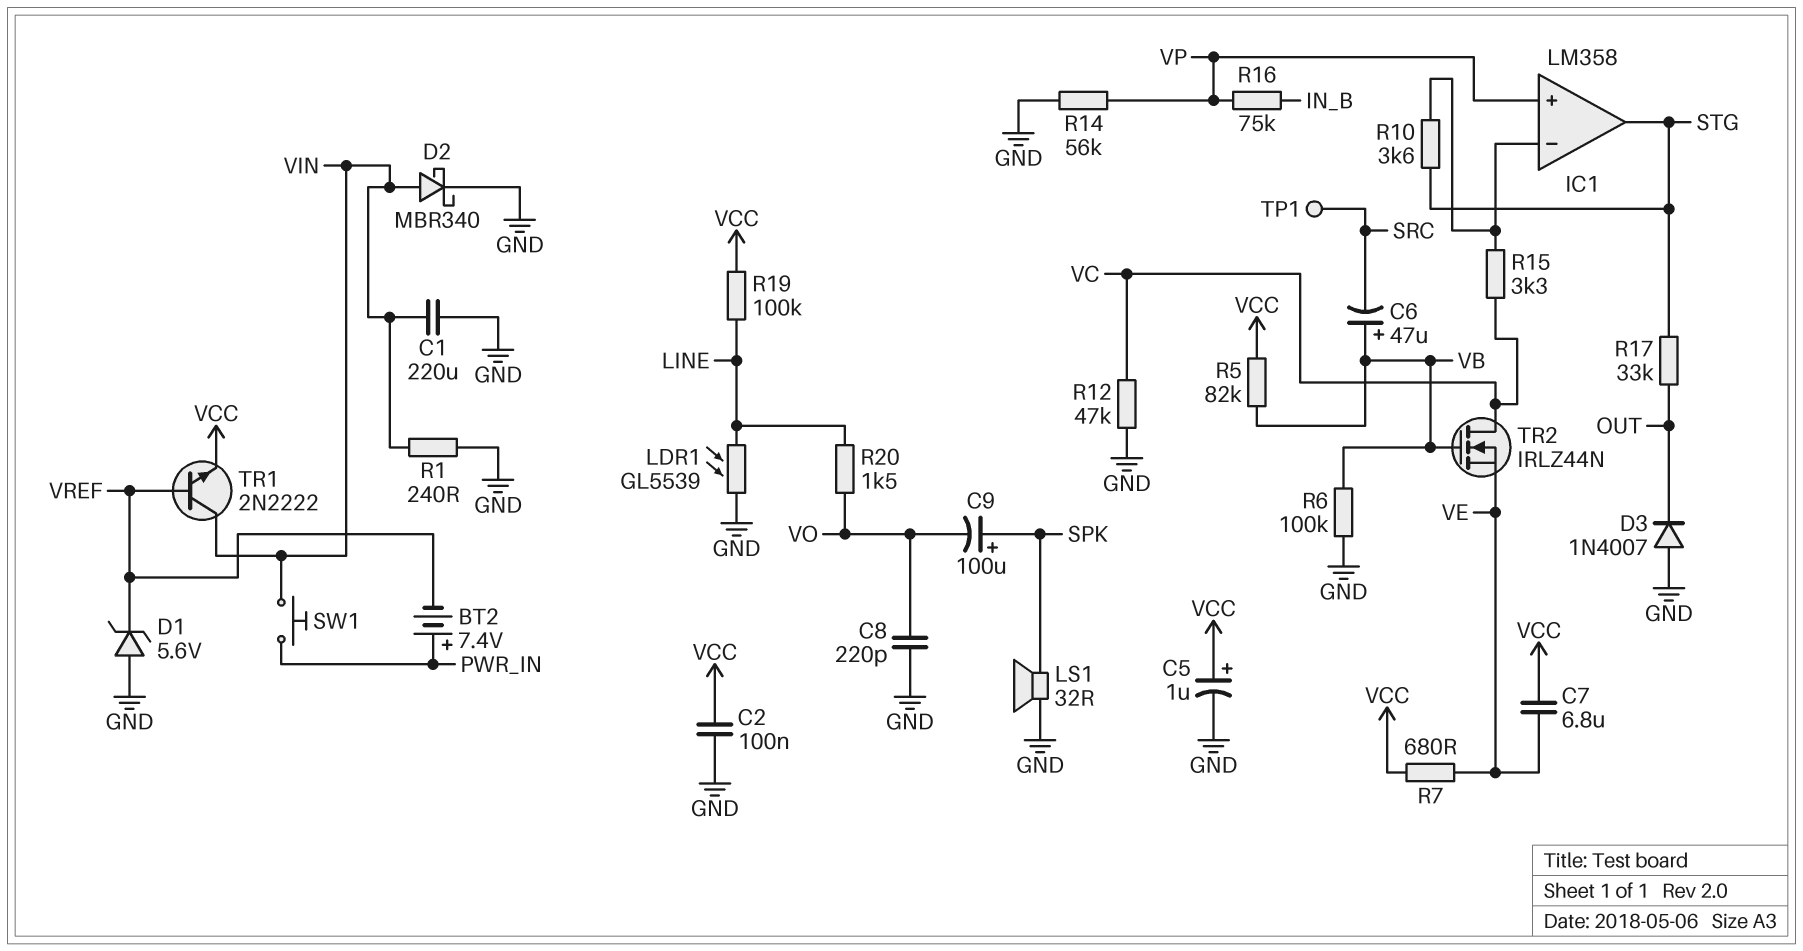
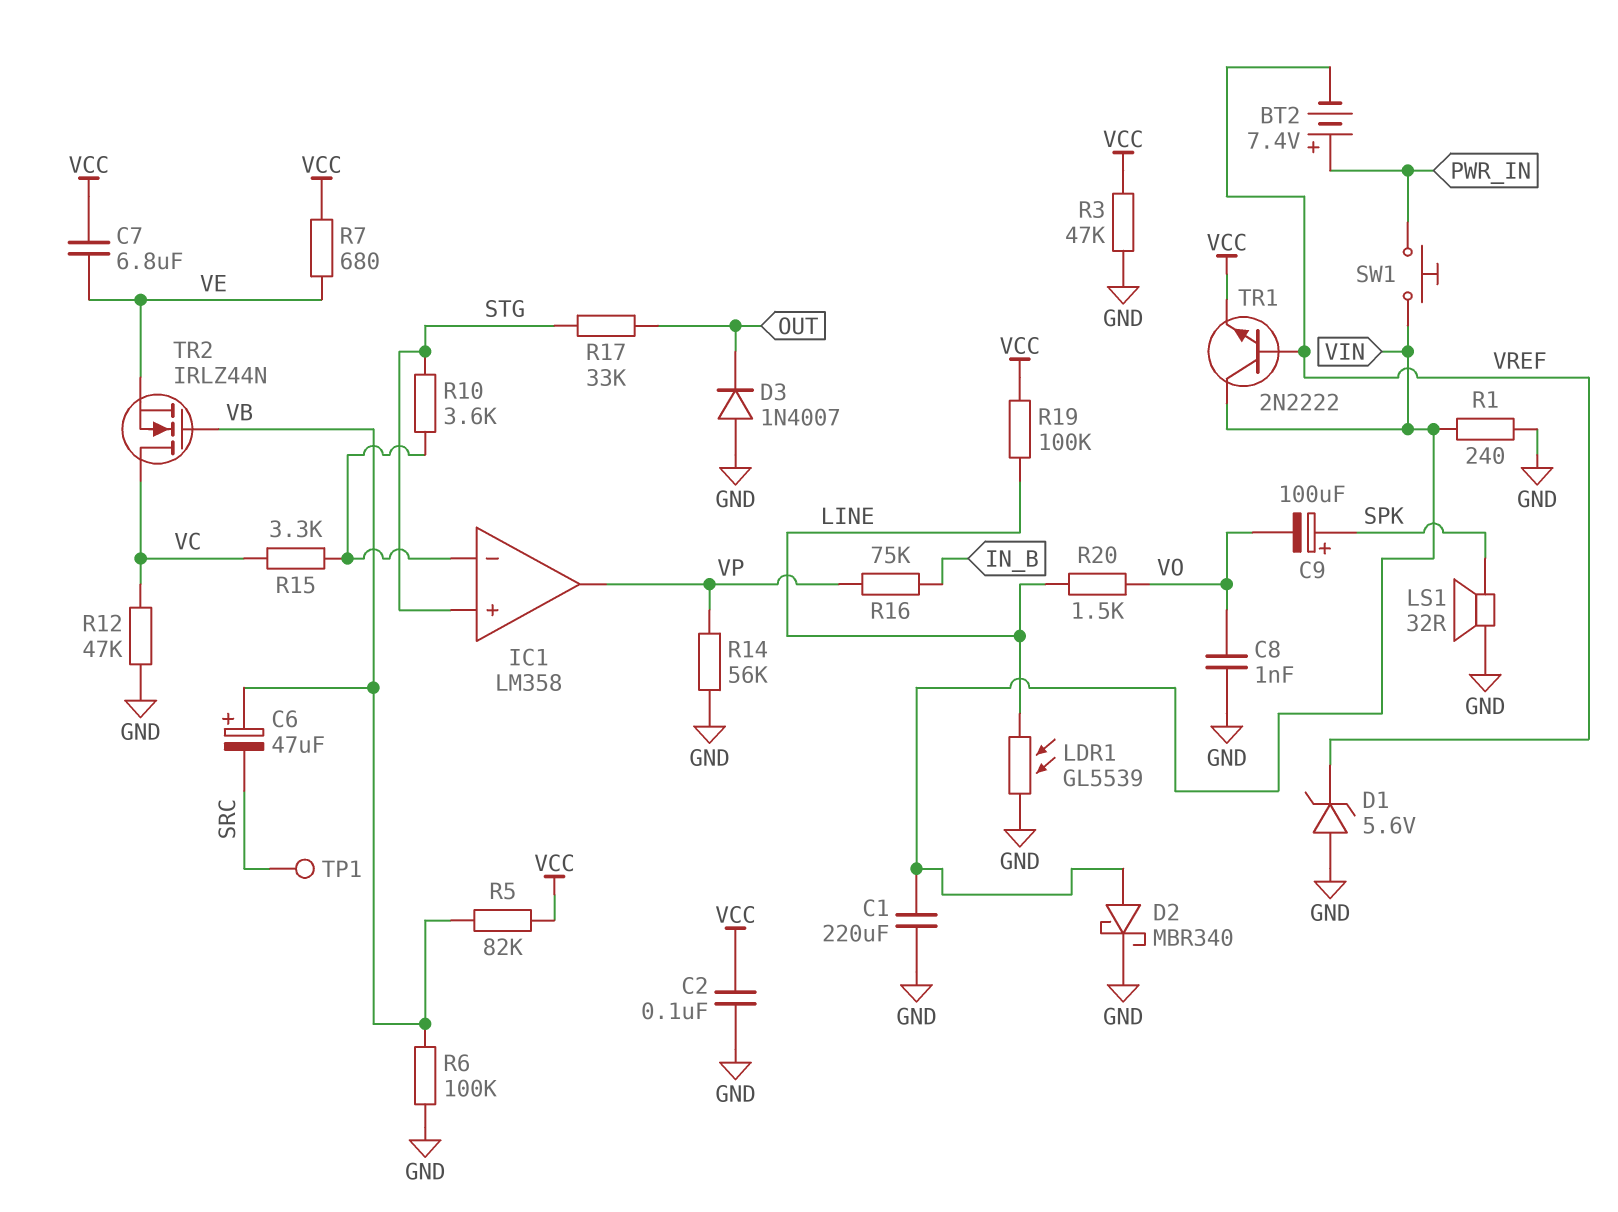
C5: 1uF (plus VCC, minus GND) -> none
C8: 220pF (GND, VO) -> 1nF (GND, VO)
IC1 pin in+: VP -> STG
IC1 pin out: STG -> VP
R3: none -> 47k (GND, VCC)

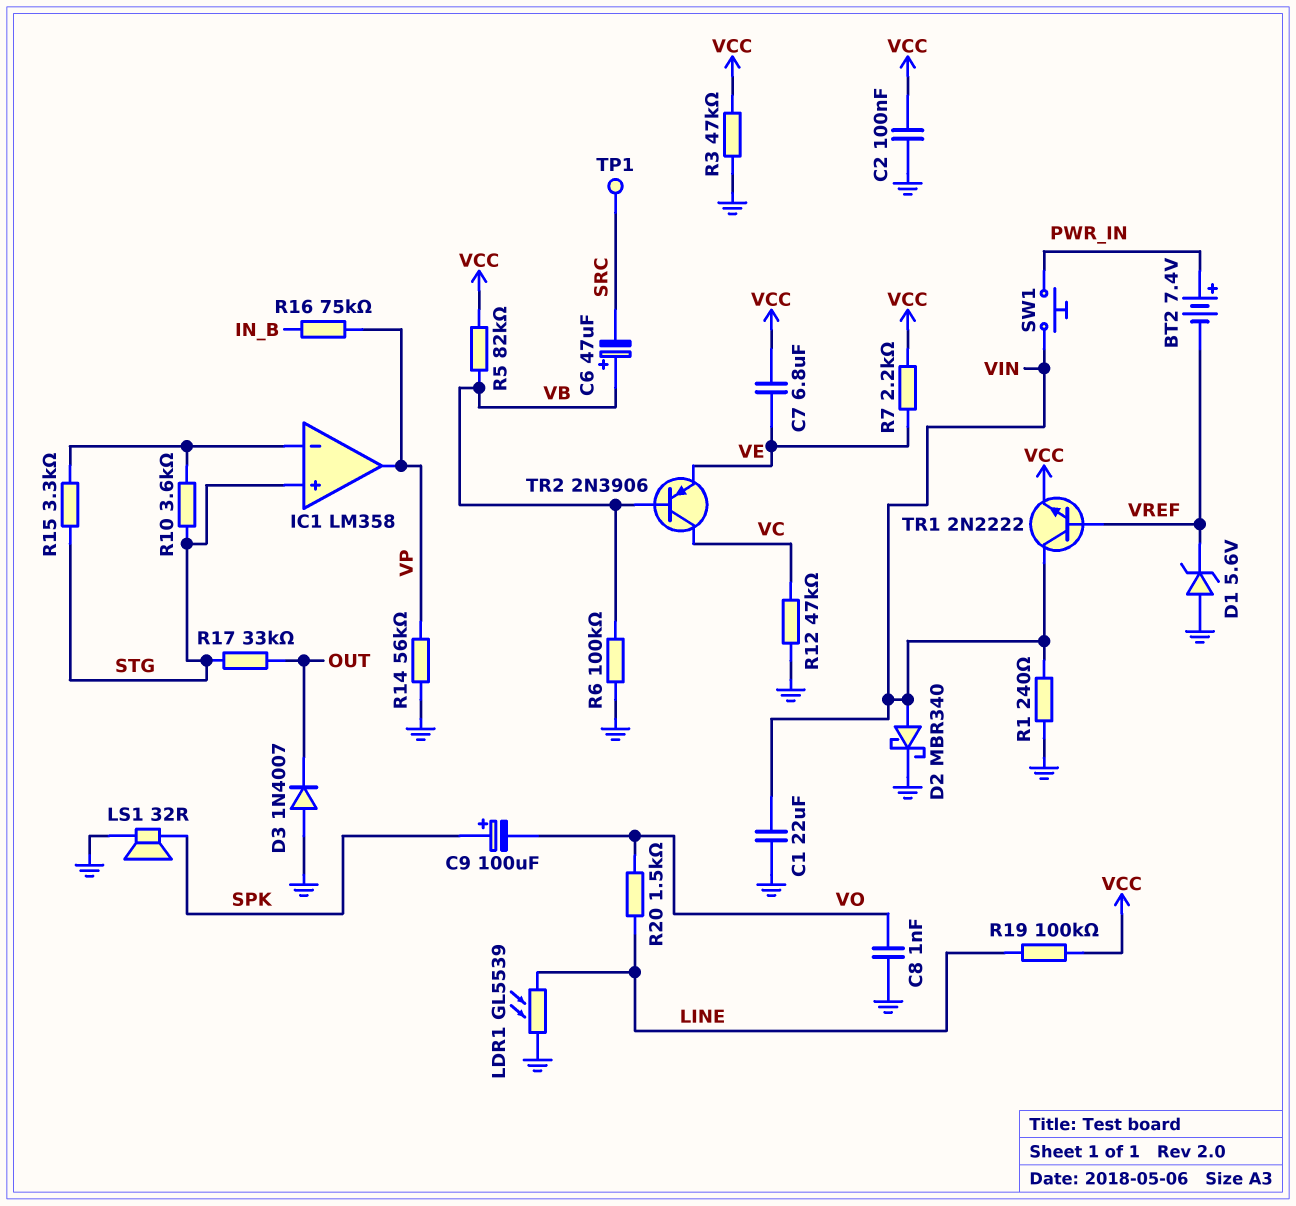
C1: 220uF (GND, VIN) -> 22uF (GND, VIN)
R7: 680 (VCC, VE) -> 2.2k (VCC, VE)
R15: 3.3k (IC1/in-, VC) -> 3.3k (IC1/in-, STG)
TR2: NMOS IRLZ44N (G VB, D VC, S VE) -> PNP 2N3906 (B VB, C VC, E VE)

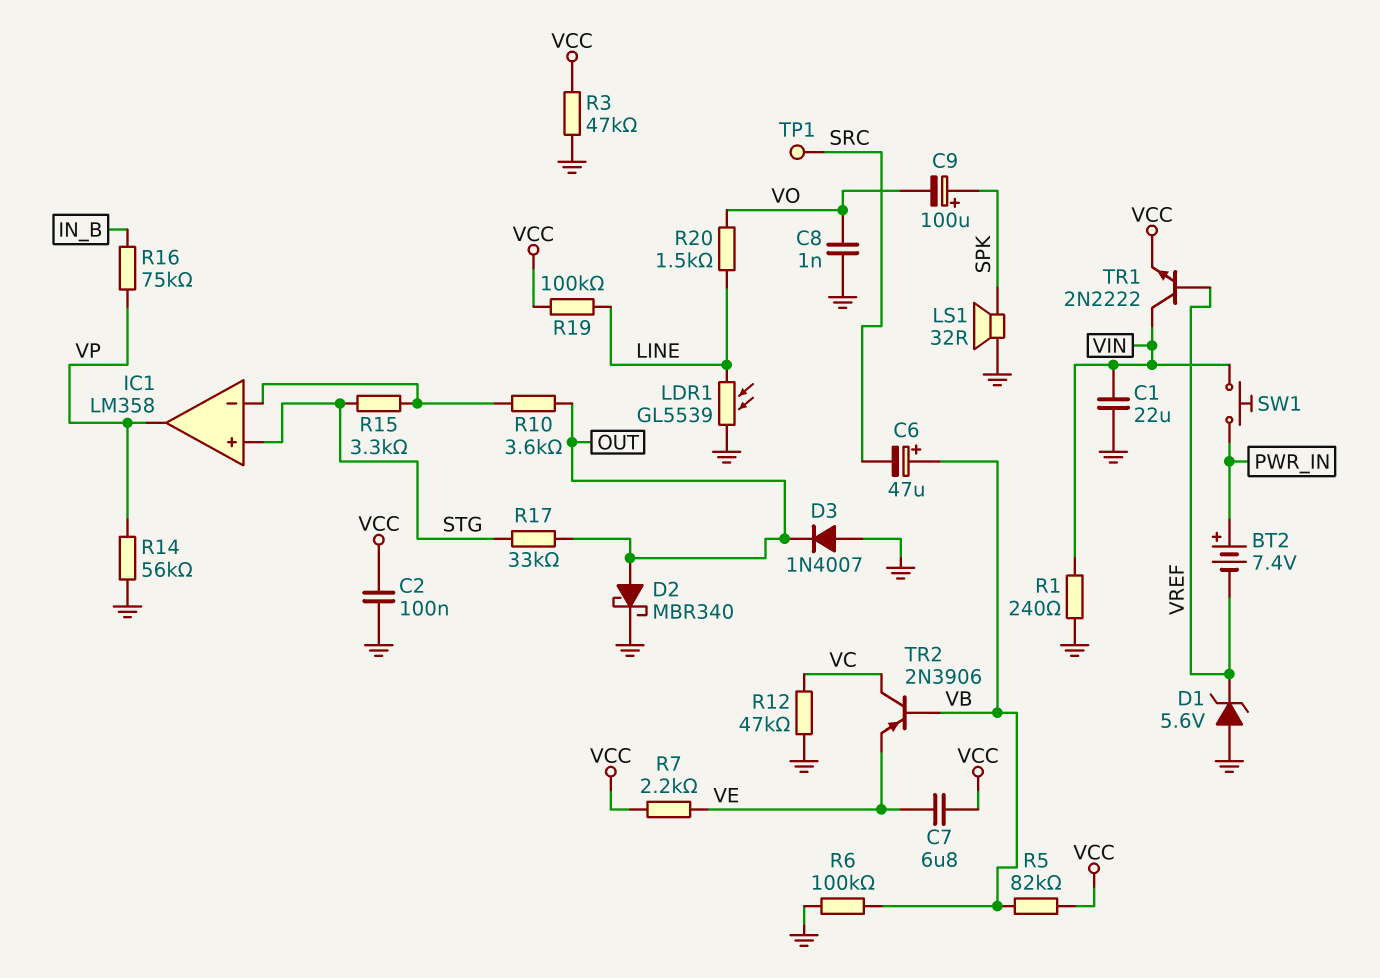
D2: schottky MBR340 (A VIN, K GND) -> schottky MBR340 (A OUT, K GND)
R10: 3.6k (IC1/in-, STG) -> 3.6k (IC1/in-, OUT)

